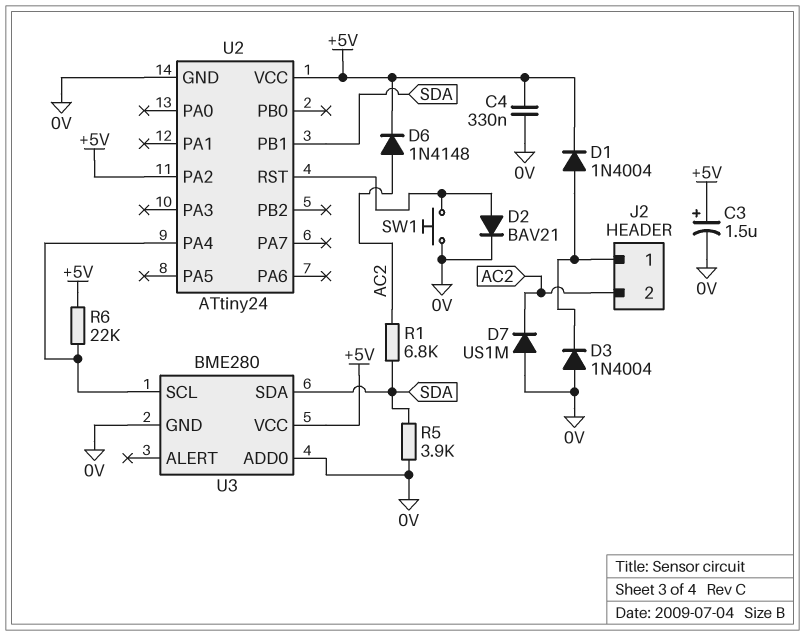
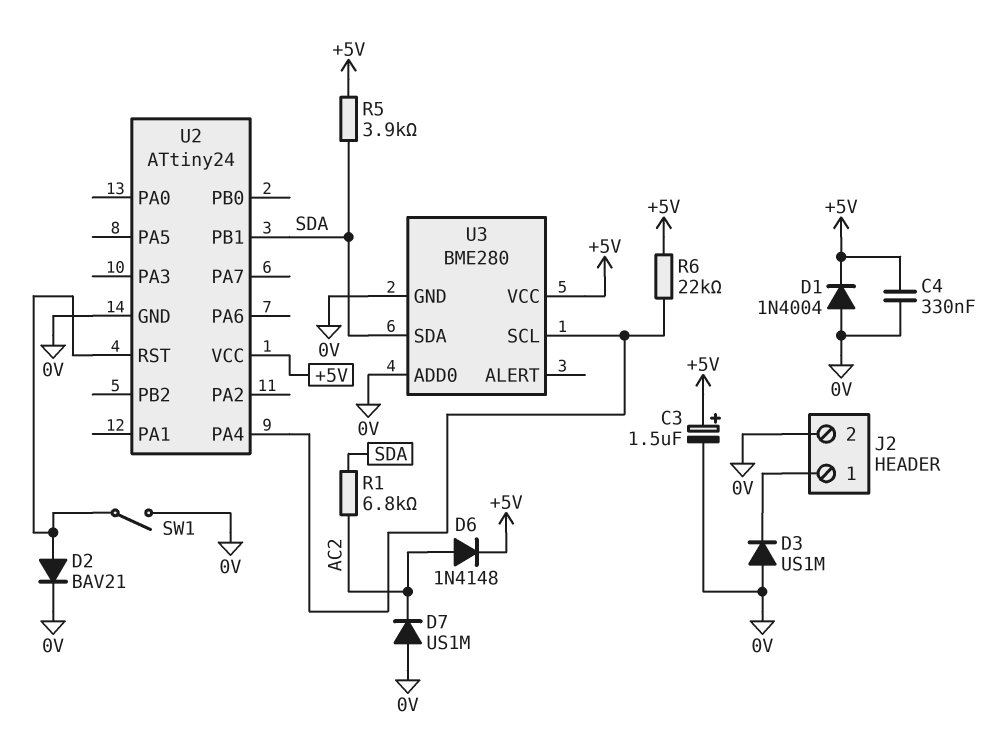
D1: diode 1N4004 (A J2/1, K +5V) -> diode 1N4004 (A 0V, K +5V)
D3: diode 1N4004 (A 0V, K J2/1) -> diode US1M (A 0V, K J2/1)
J2 pin 2: AC2 -> 0V
R5: 3.9k (0V, SDA) -> 3.9k (+5V, SDA)
SW1: button (0V, U2/RST) -> switch (0V, U2/RST)
U2 pin PA2: +5V -> none

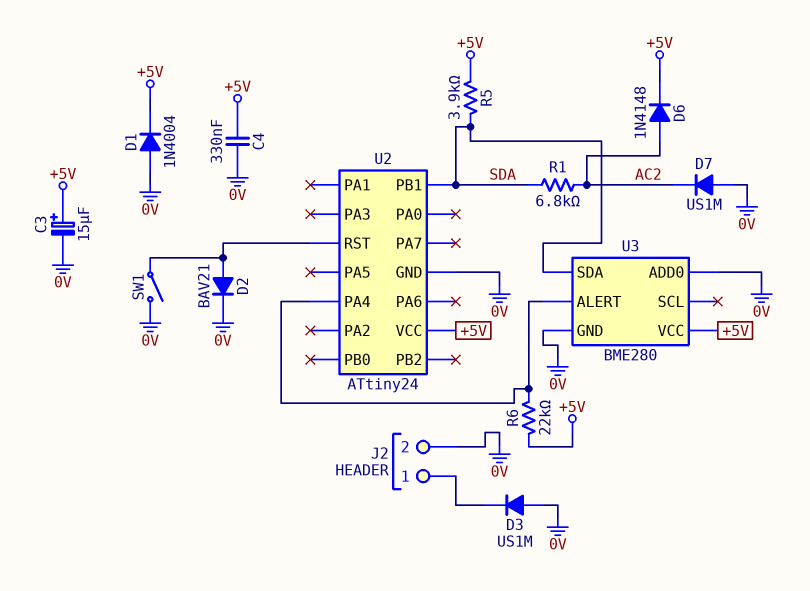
C3: 1.5uF (plus +5V, minus 0V) -> 15uF (plus +5V, minus 0V)
U3 pin ALERT: none -> U2/PA4
U3 pin SCL: U2/PA4 -> none

